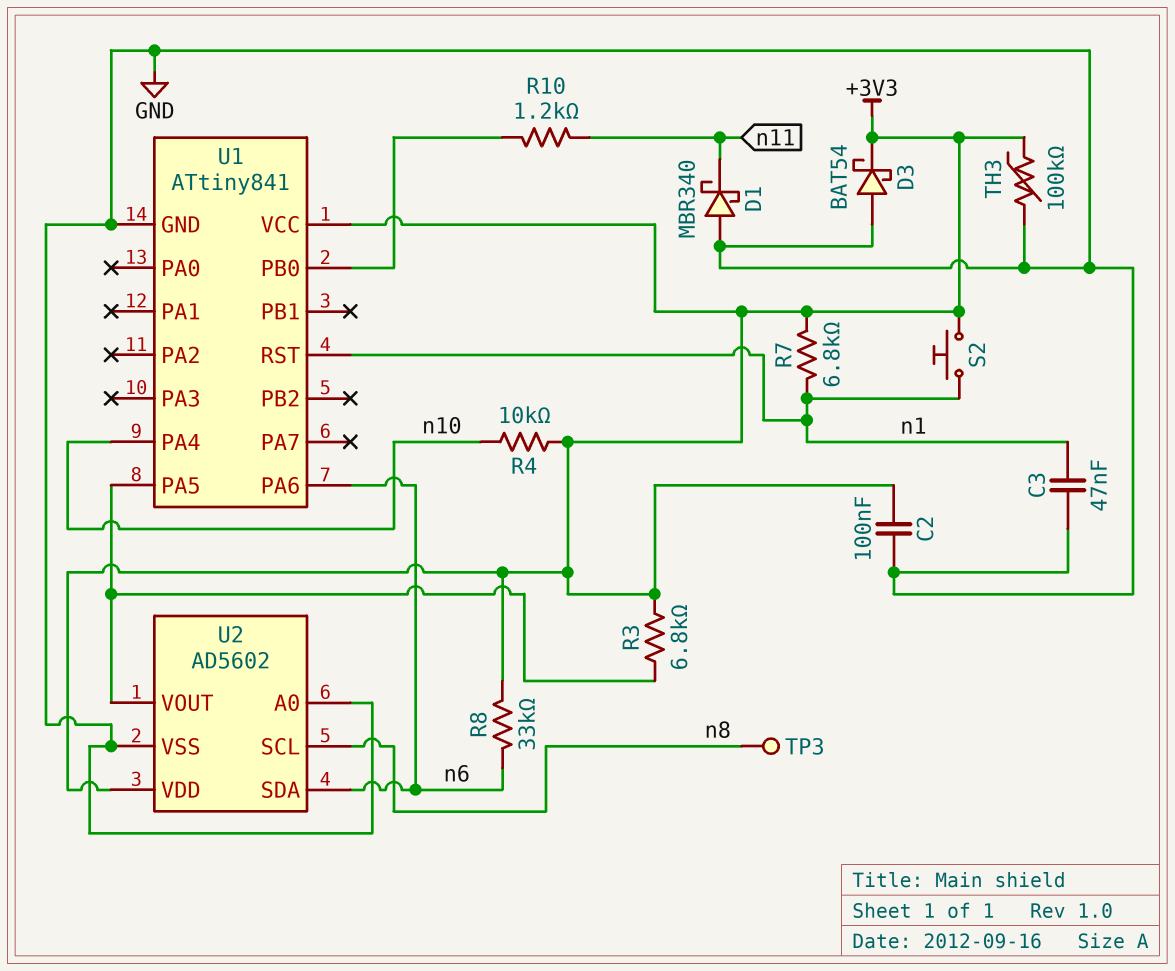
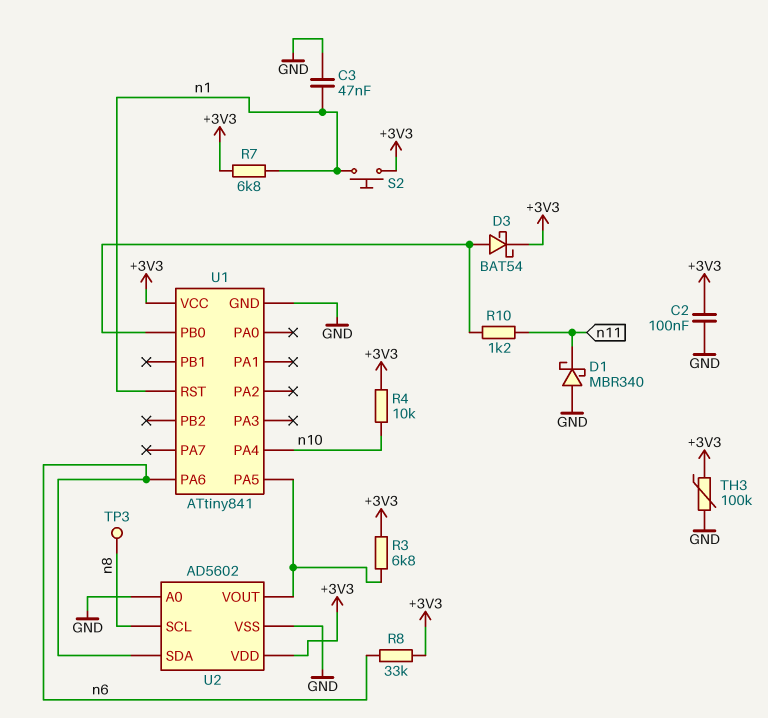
D3: schottky BAT54 (A GND, K +3V3) -> schottky BAT54 (A U1/PB0, K +3V3)

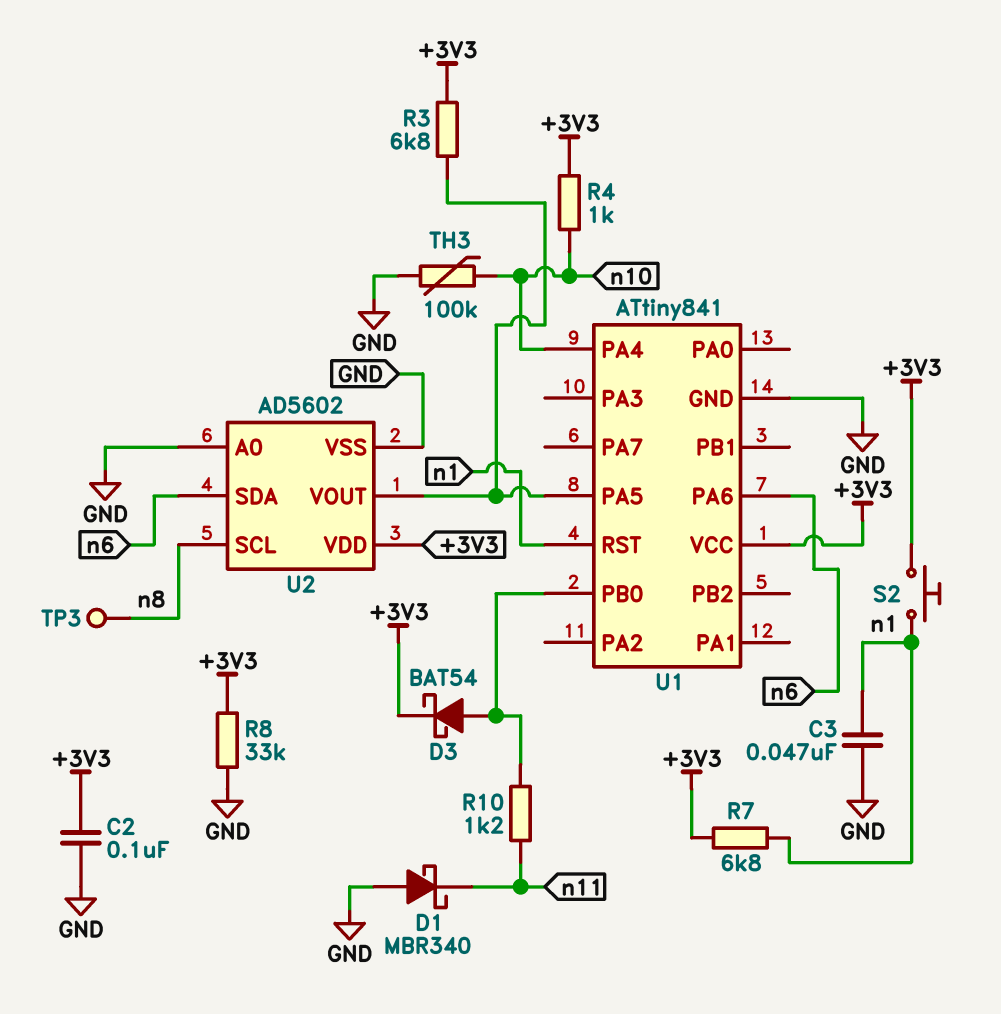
R4: 10k (+3V3, n10) -> 1k (+3V3, n10)
R8: 33k (+3V3, n6) -> 33k (+3V3, GND)
TH3: 100k (+3V3, GND) -> 100k (GND, n10)

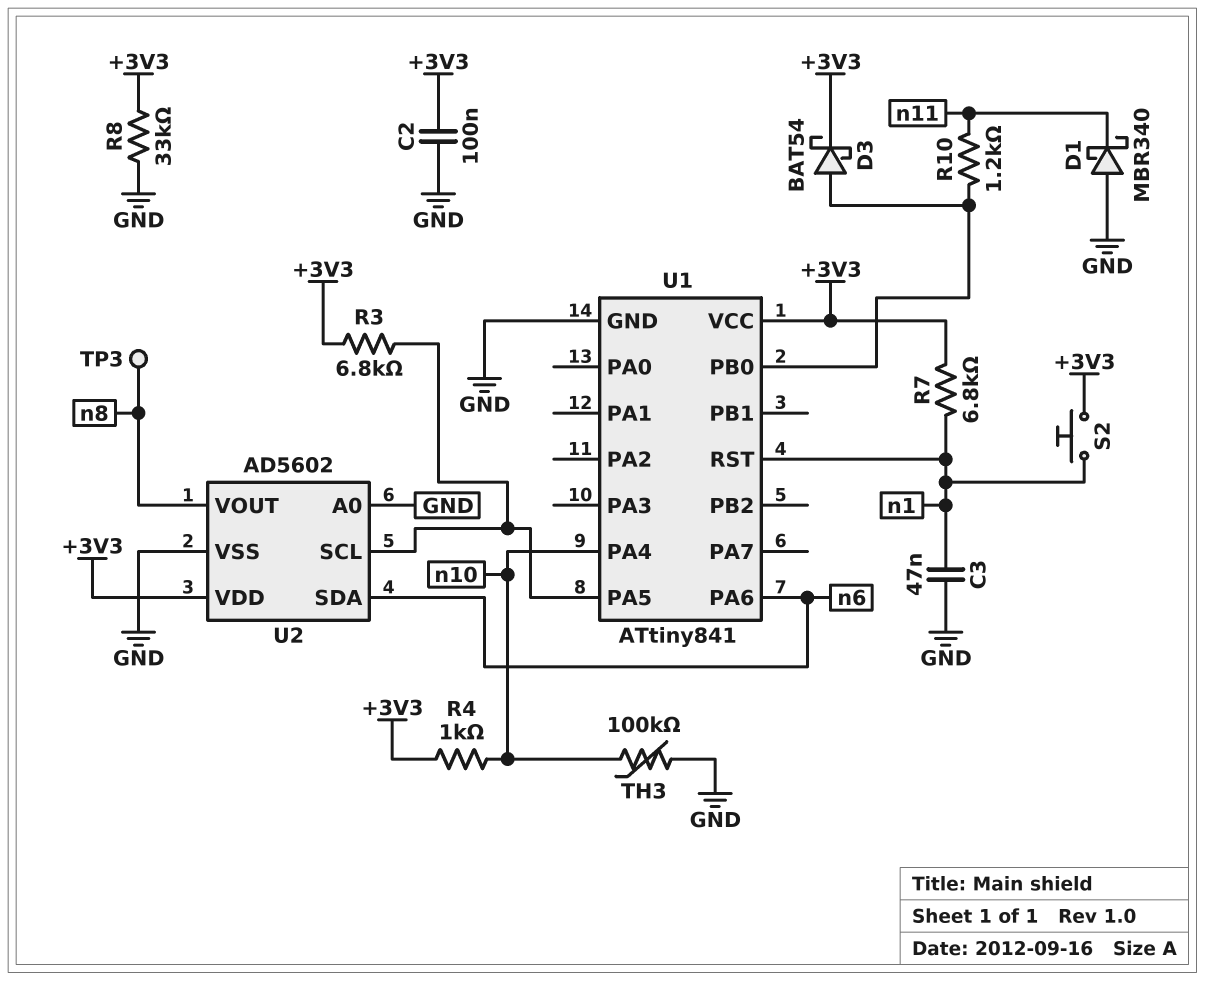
U2 pin SCL: n8 -> U1/PA5
U2 pin VOUT: U1/PA5 -> n8

